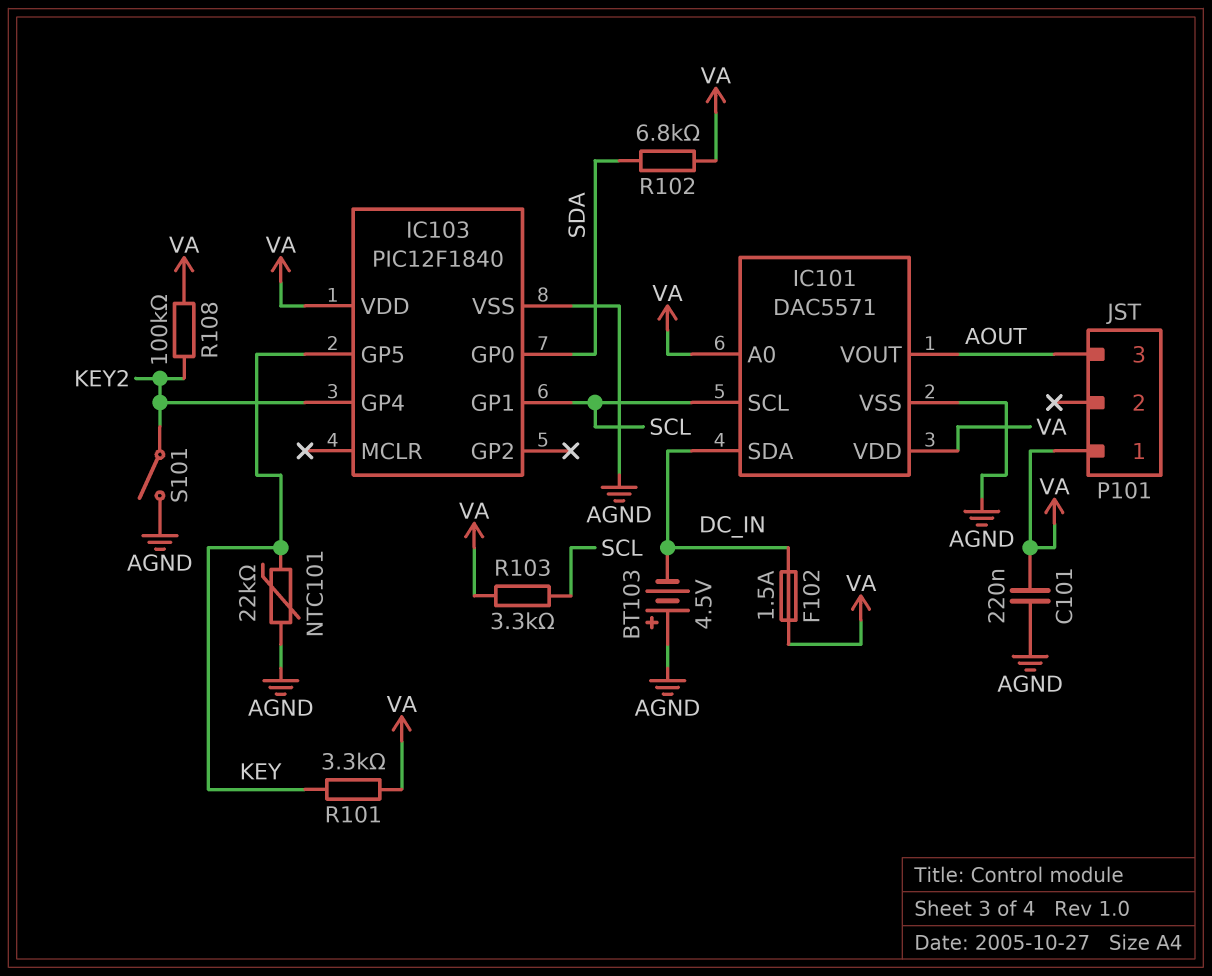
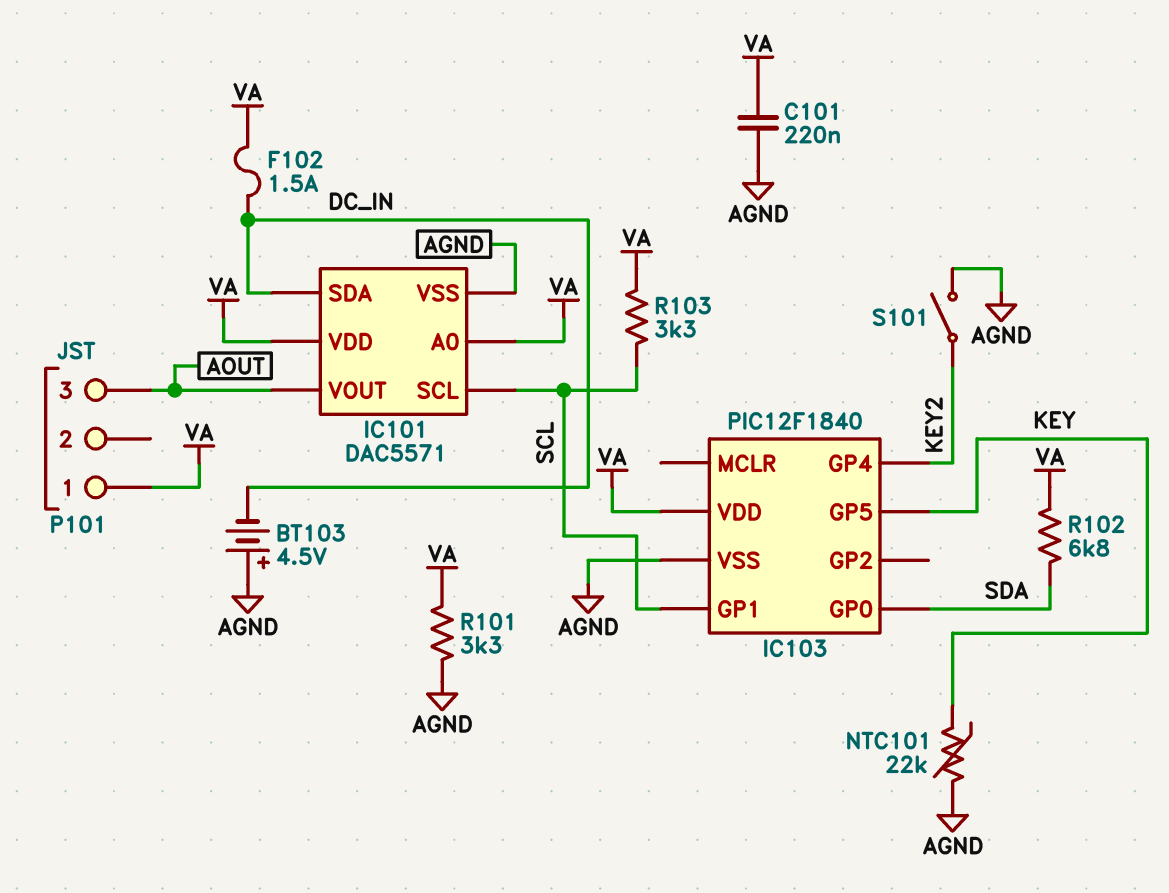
R101: 3.3k (KEY, VA) -> 3.3k (AGND, VA)
R108: 100k (KEY2, VA) -> none

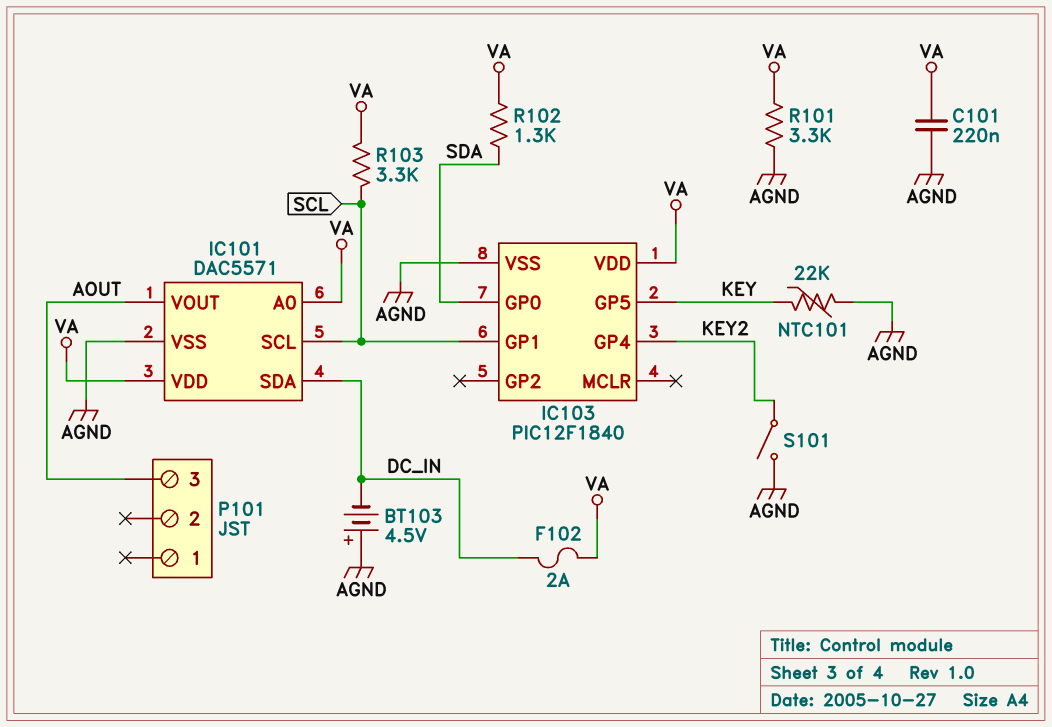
F102: 1.5A (DC_IN, VA) -> 2A (DC_IN, VA)
P101 pin 1: VA -> none
R102: 6.8k (SDA, VA) -> 1.3k (SDA, VA)

